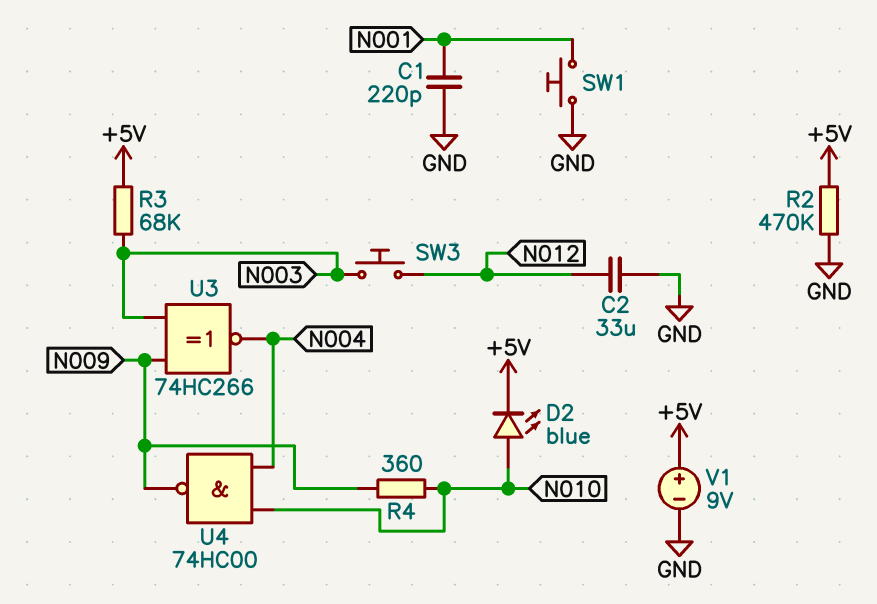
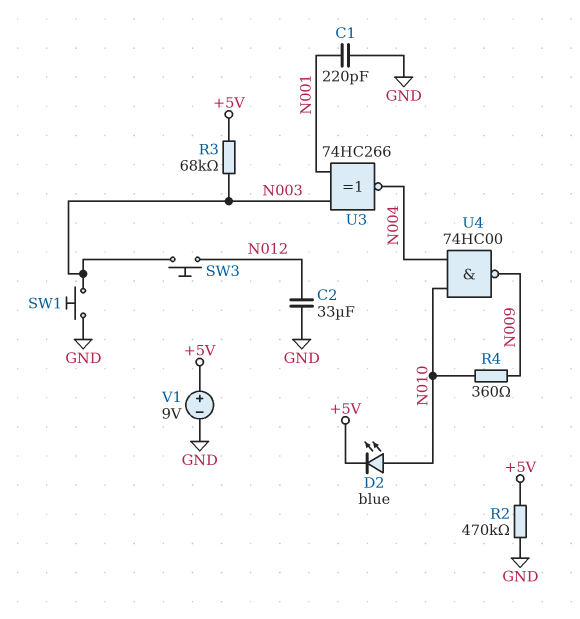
SW1: button (GND, N001) -> button (GND, N003)
U3: XNOR 74HC266 (in N003, in N009, out N004) -> XNOR 74HC266 (in N001, in N003, out N004)

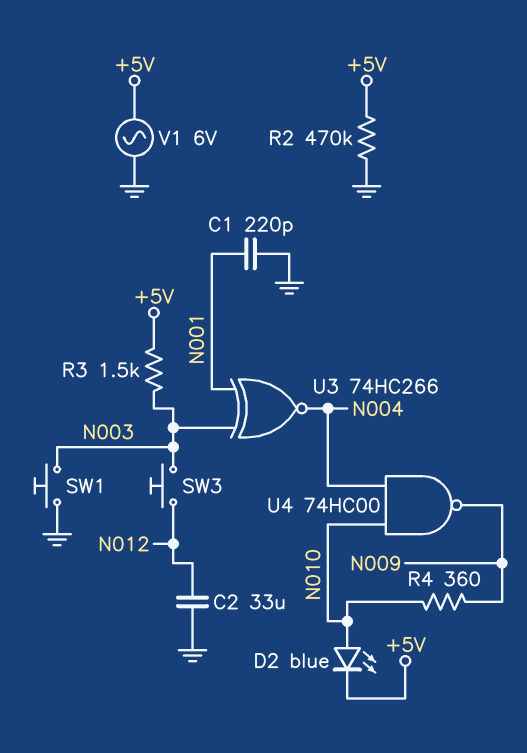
R3: 68k (+5V, N003) -> 1.5k (+5V, N003)
V1: 9V (plus +5V, minus GND) -> AC 6V (+5V, GND)

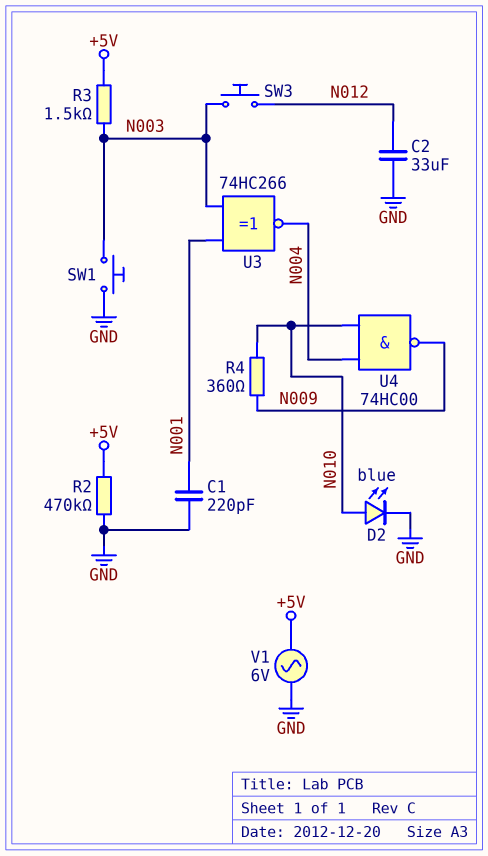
D2: LED blue (A N010, K +5V) -> LED blue (A N010, K GND)

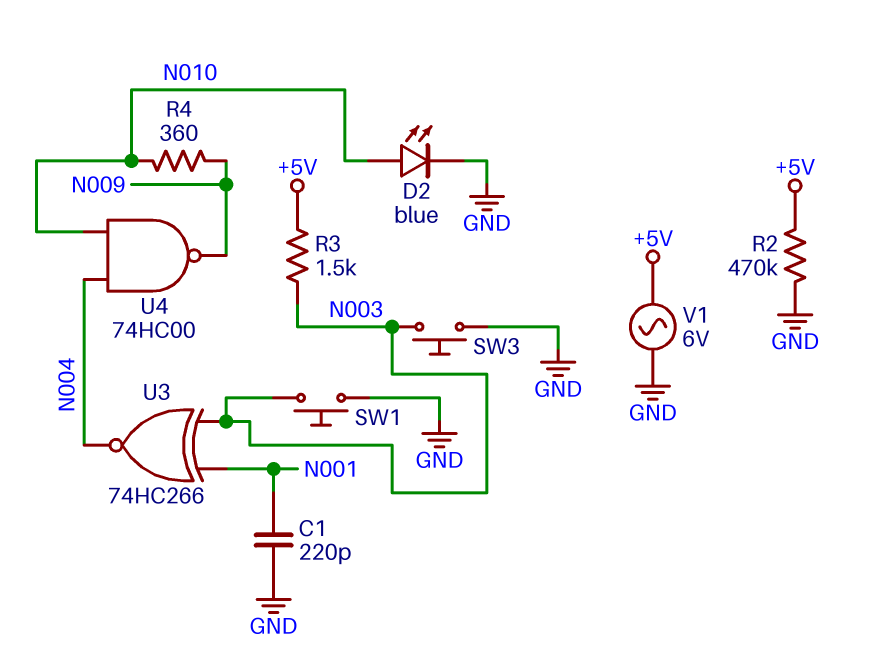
C2: 33uF (GND, N012) -> none
SW3: button (N003, N012) -> button (GND, N003)

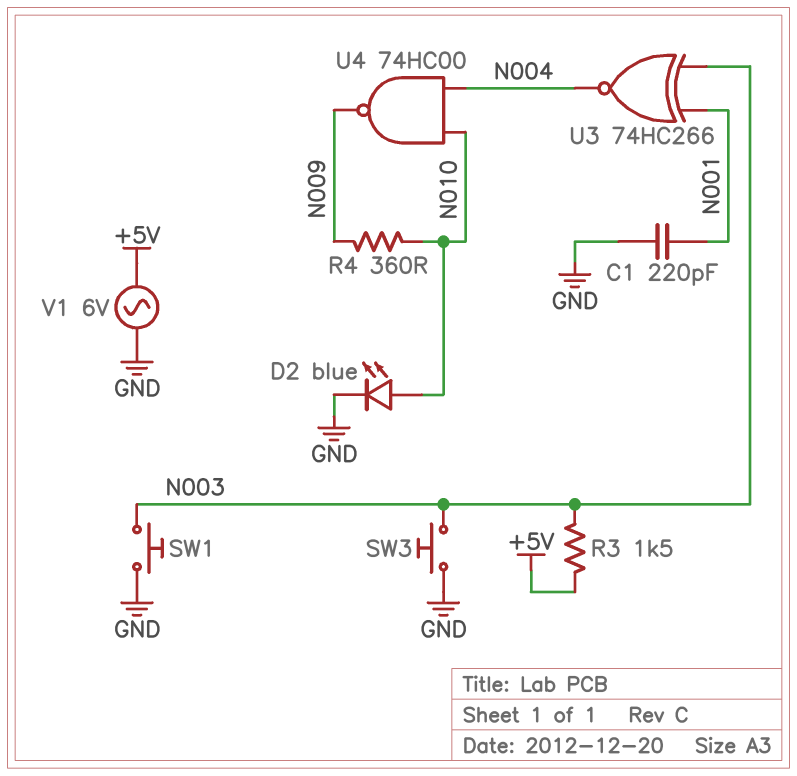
R2: 470k (+5V, GND) -> none

